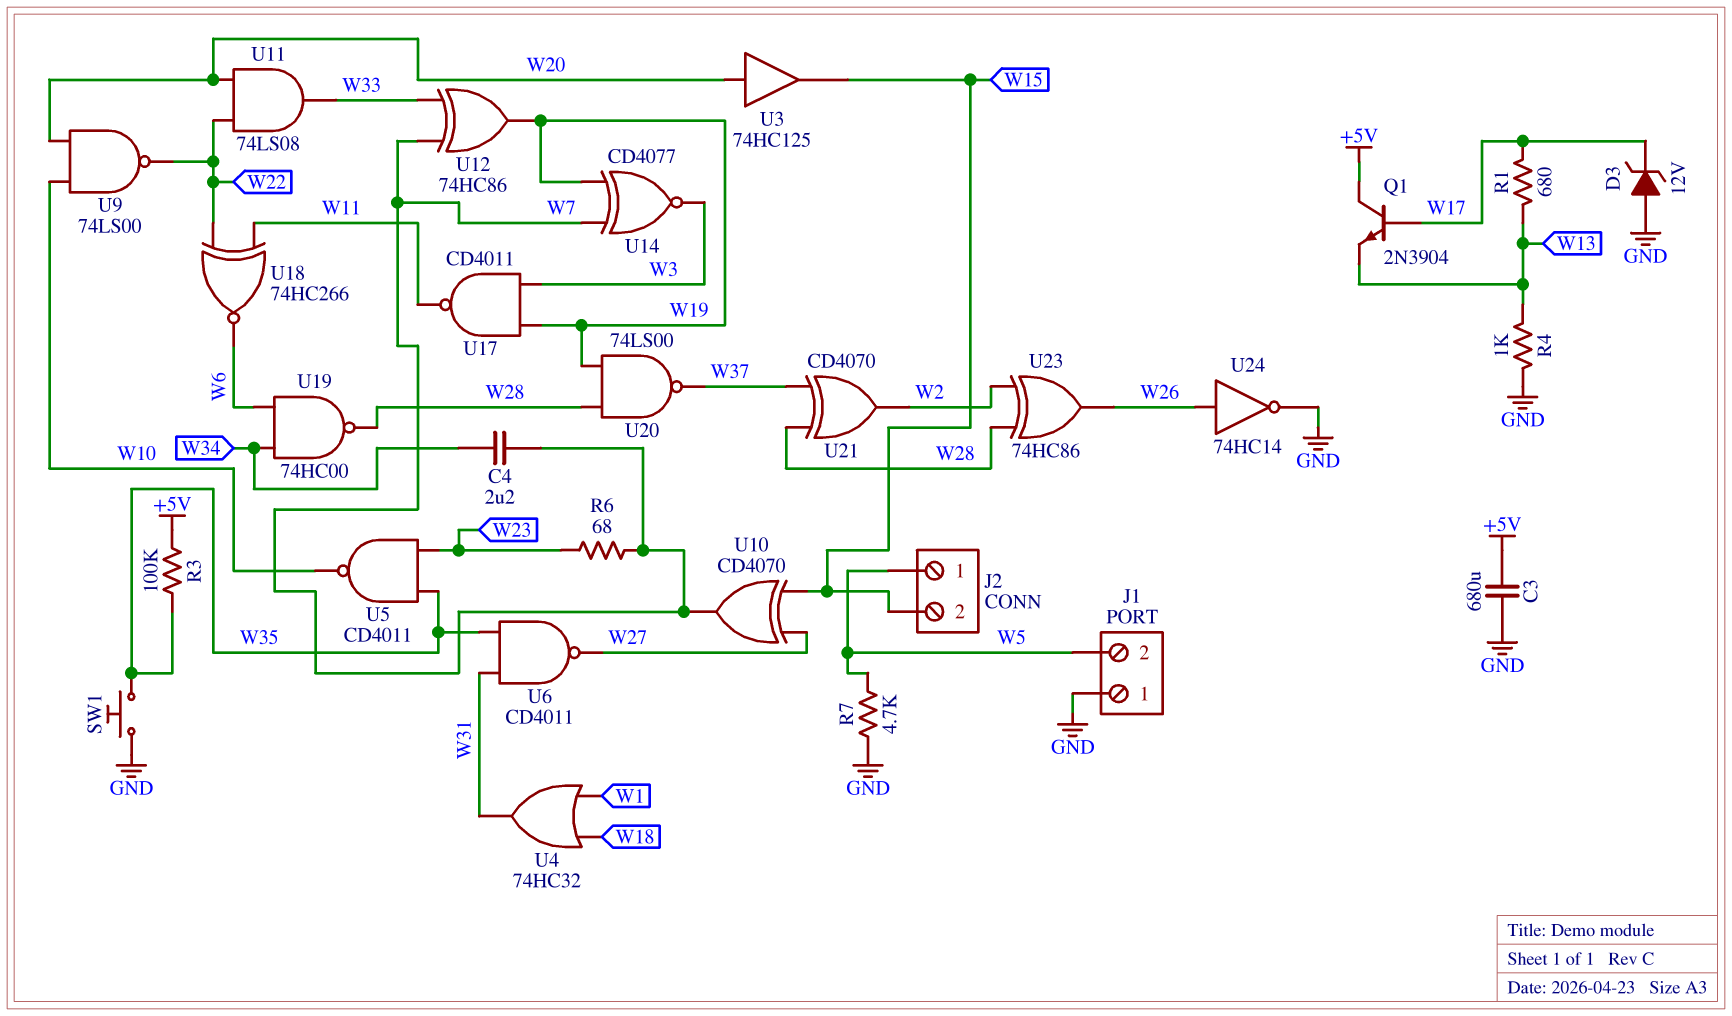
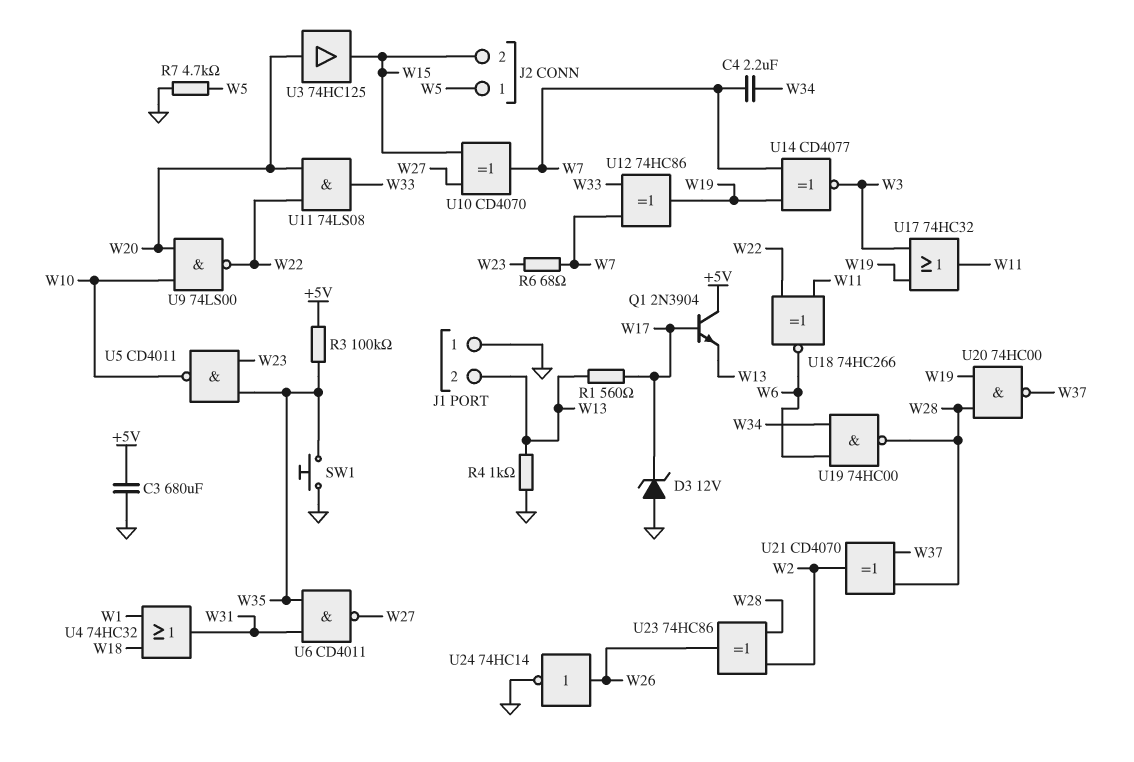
J1 pin 2: W5 -> W13
R1: 680 (W13, W17) -> 560 (W13, W17)
U17: NAND CD4011 (in W3, in W19, out W11) -> OR 74HC32 (in W3, in W19, out W11)
U20: NAND 74LS00 (in W19, in W28, out W37) -> NAND 74HC00 (in W19, in W28, out W37)

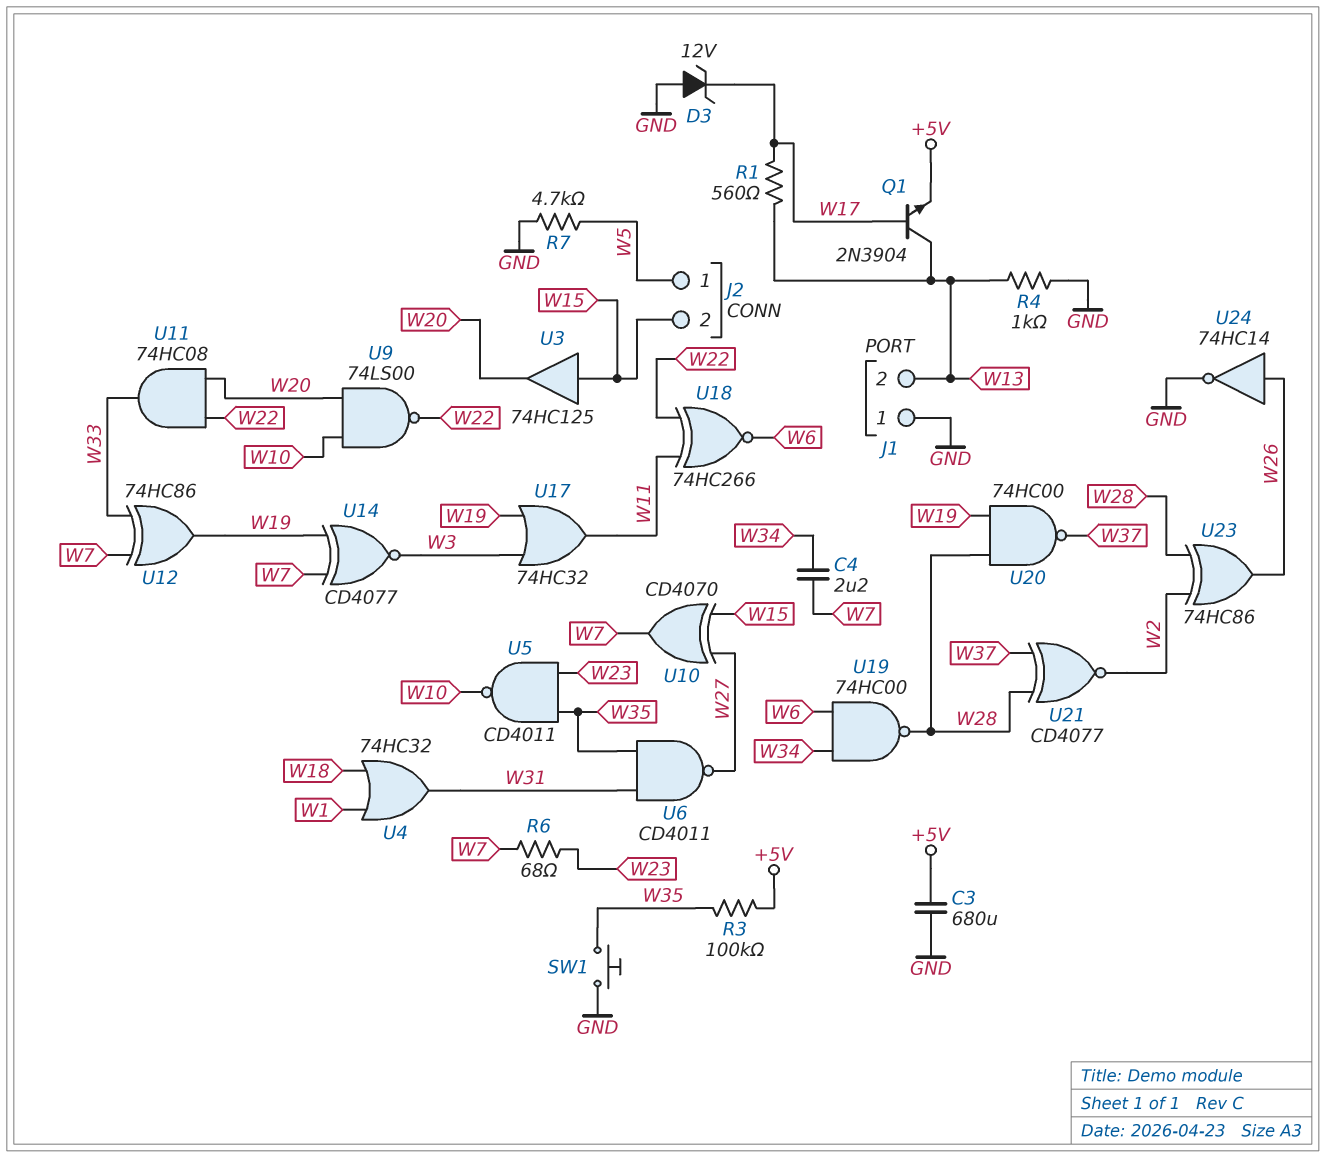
Q1: NPN 2N3904 (B W17, C +5V, E W13) -> NPN 2N3904 (B W17, C W13, E +5V)
U3: buffer 74HC125 (in W20, out W15) -> buffer 74HC125 (in W15, out W20)
U11: AND 74LS08 (in W20, in W22, out W33) -> AND 74HC08 (in W20, in W22, out W33)
U21: XOR CD4070 (in W28, in W37, out W2) -> XNOR CD4077 (in W28, in W37, out W2)

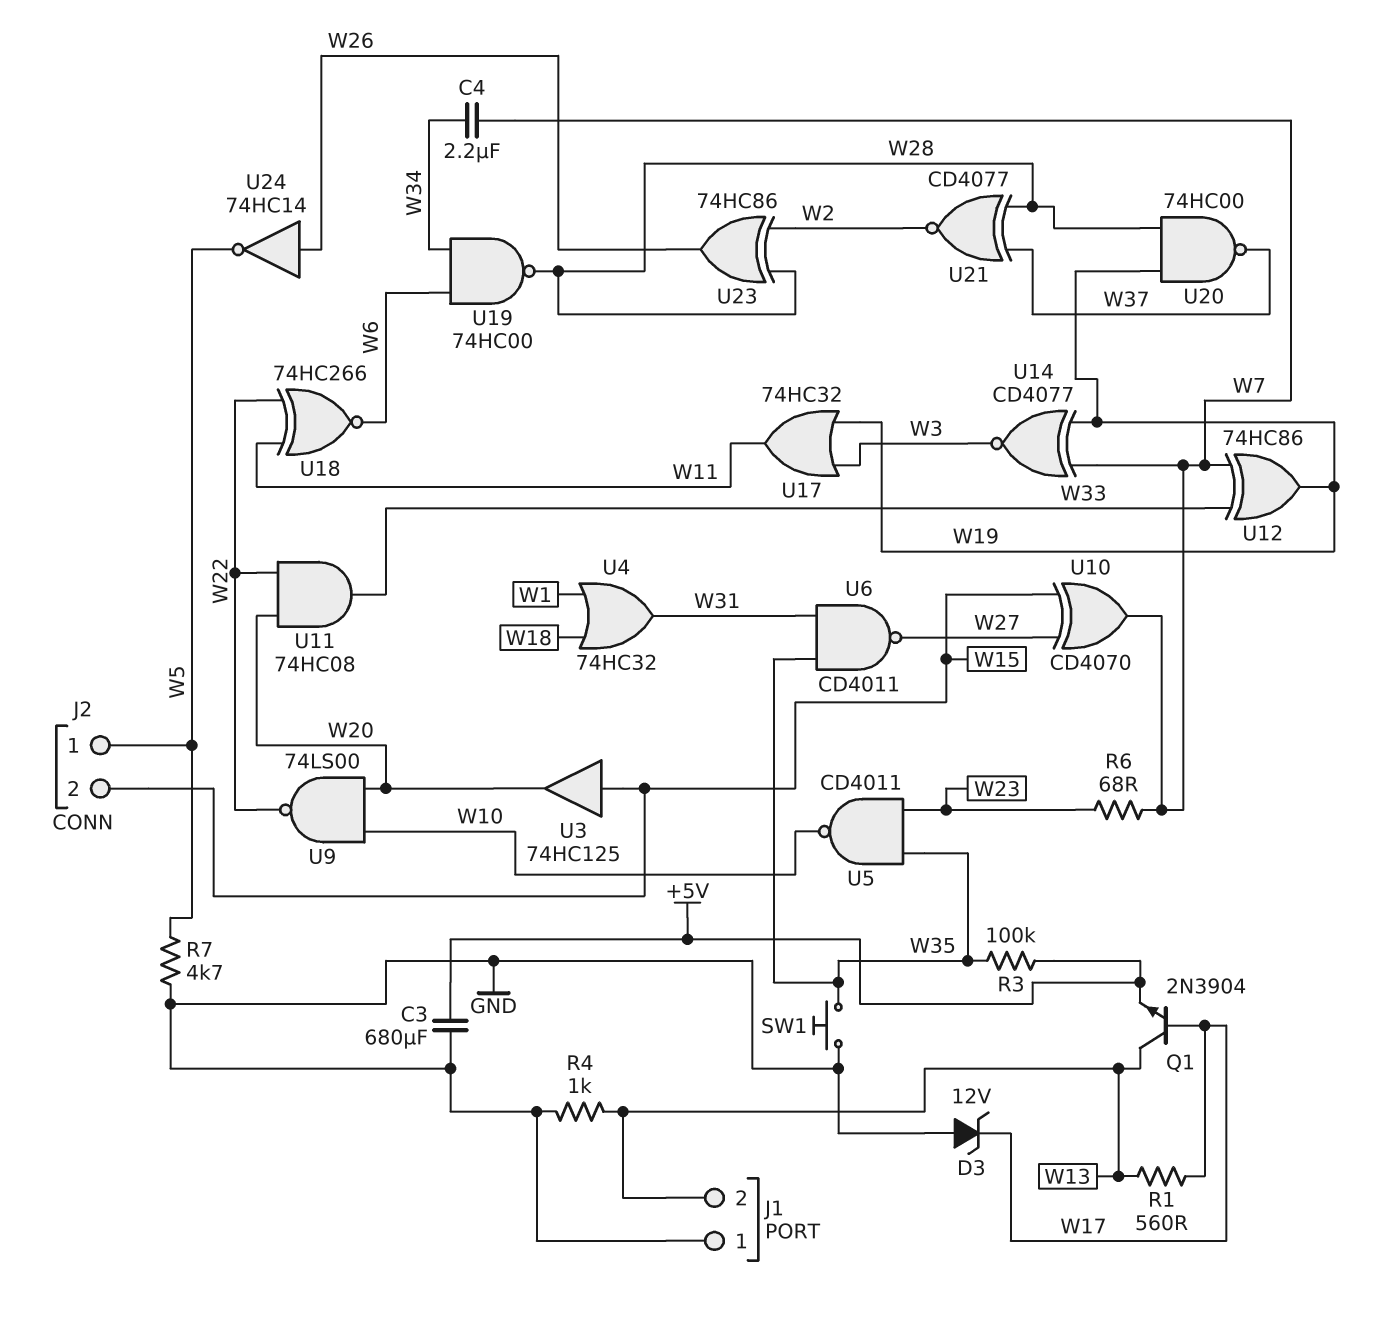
U24: NOT 74HC14 (in W26, out GND) -> NOT 74HC14 (in W26, out W5)

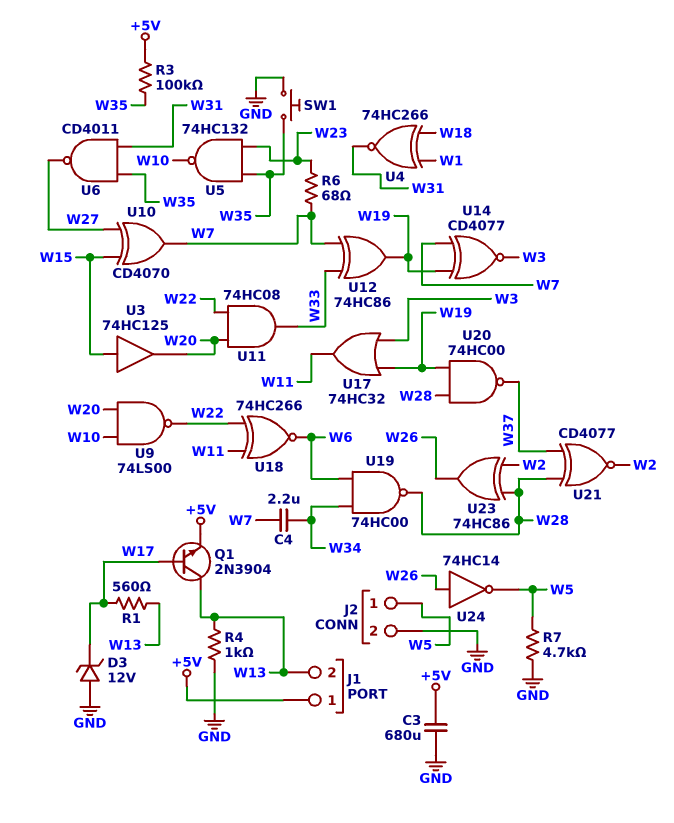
J1 pin 1: GND -> +5V
J2 pin 2: W15 -> GND
U4: OR 74HC32 (in W1, in W18, out W31) -> XNOR 74HC266 (in W1, in W18, out W31)
U5: NAND CD4011 (in W23, in W35, out W10) -> NAND 74HC132 (in W23, in W35, out W10)

